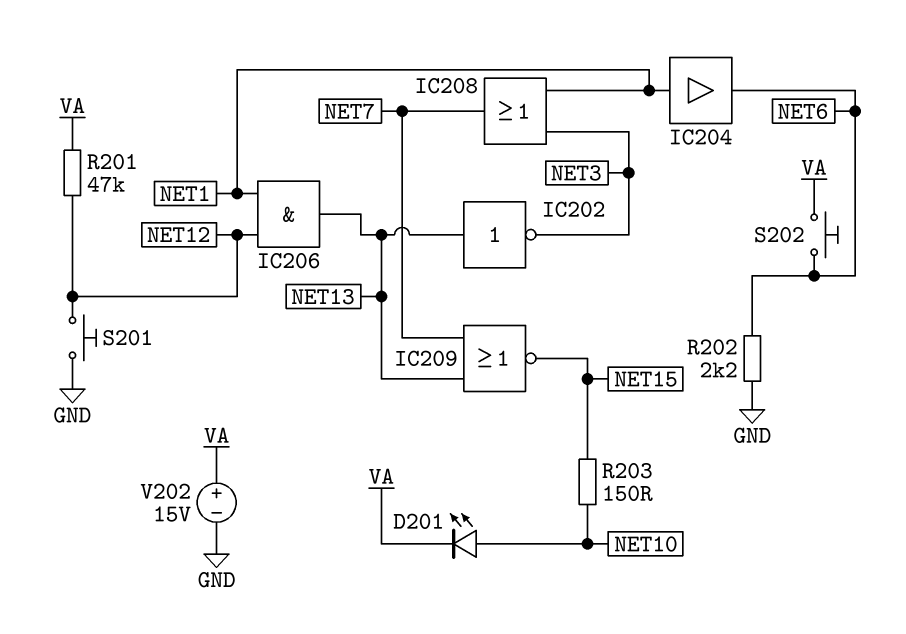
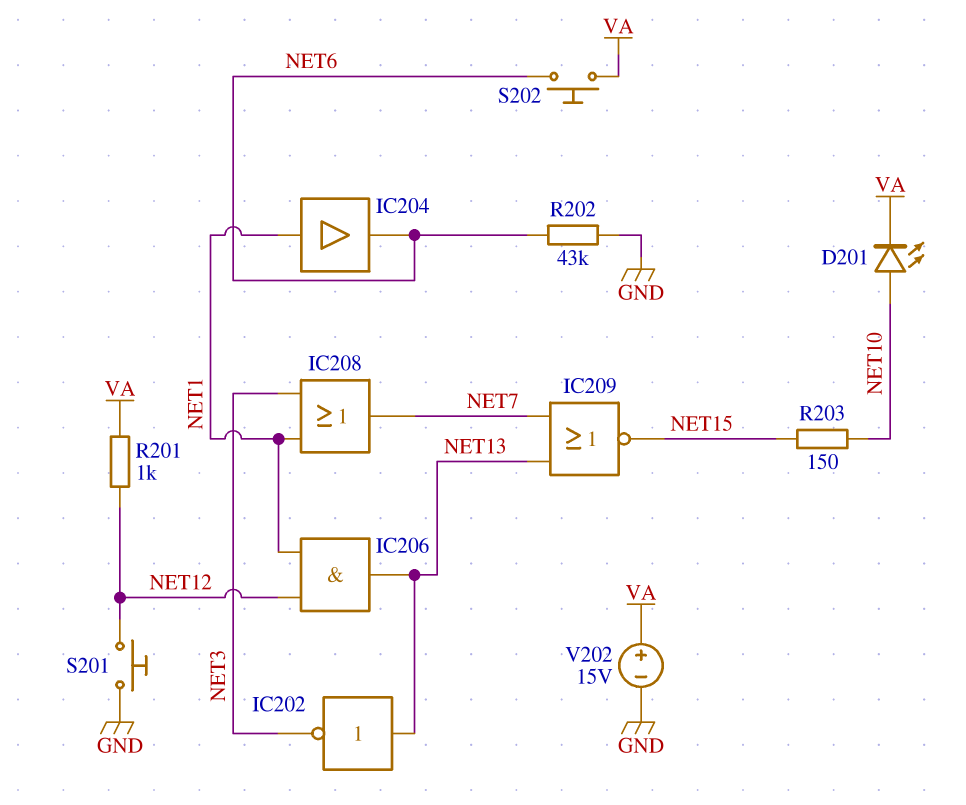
R201: 47k (NET12, VA) -> 1k (NET12, VA)
R202: 2.2k (GND, NET6) -> 43k (GND, NET6)

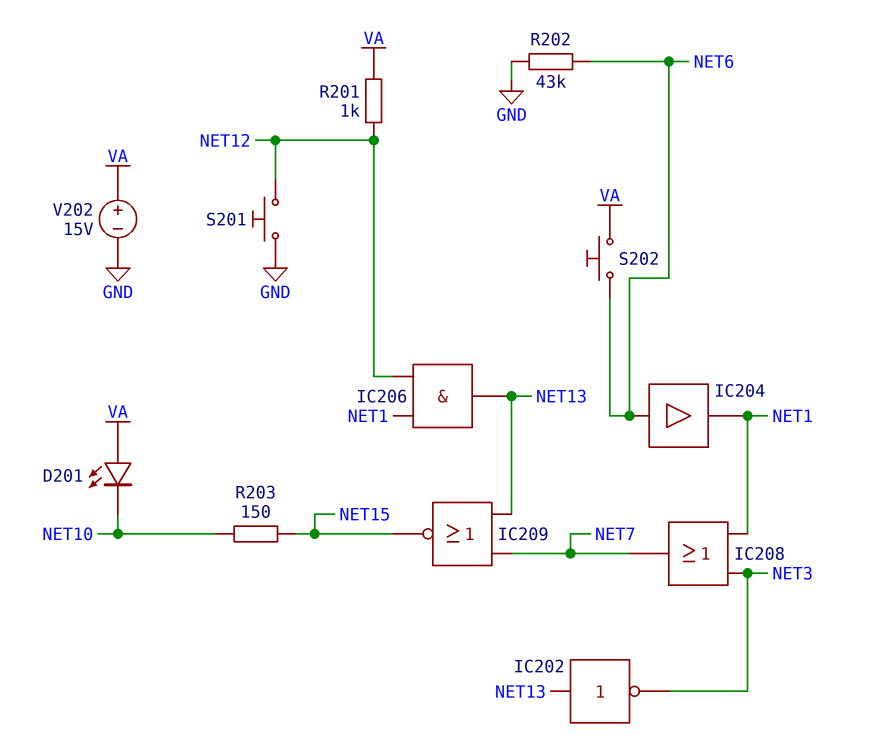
D201: LED (A NET10, K VA) -> LED (A VA, K NET10)
IC204: buffer (in NET1, out NET6) -> buffer (in NET6, out NET1)

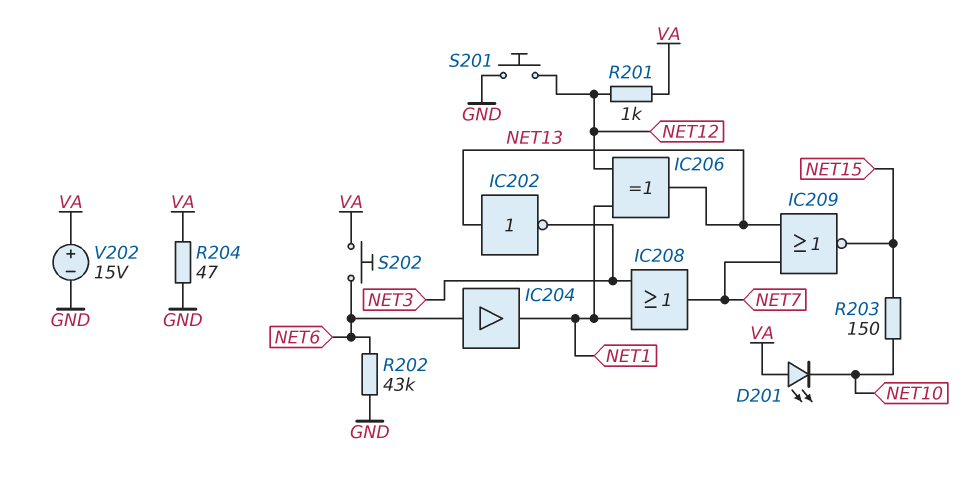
IC206: AND (in NET1, in NET12, out NET13) -> XOR (in NET1, in NET12, out NET13)
R204: none -> 47 (GND, VA)

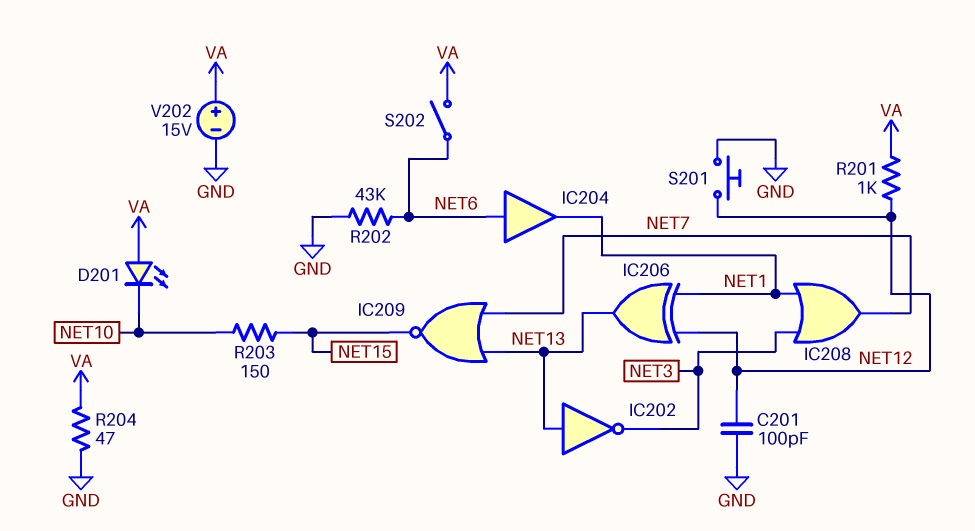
C201: none -> 100pF (GND, NET12)
S202: button (NET6, VA) -> switch (NET6, VA)

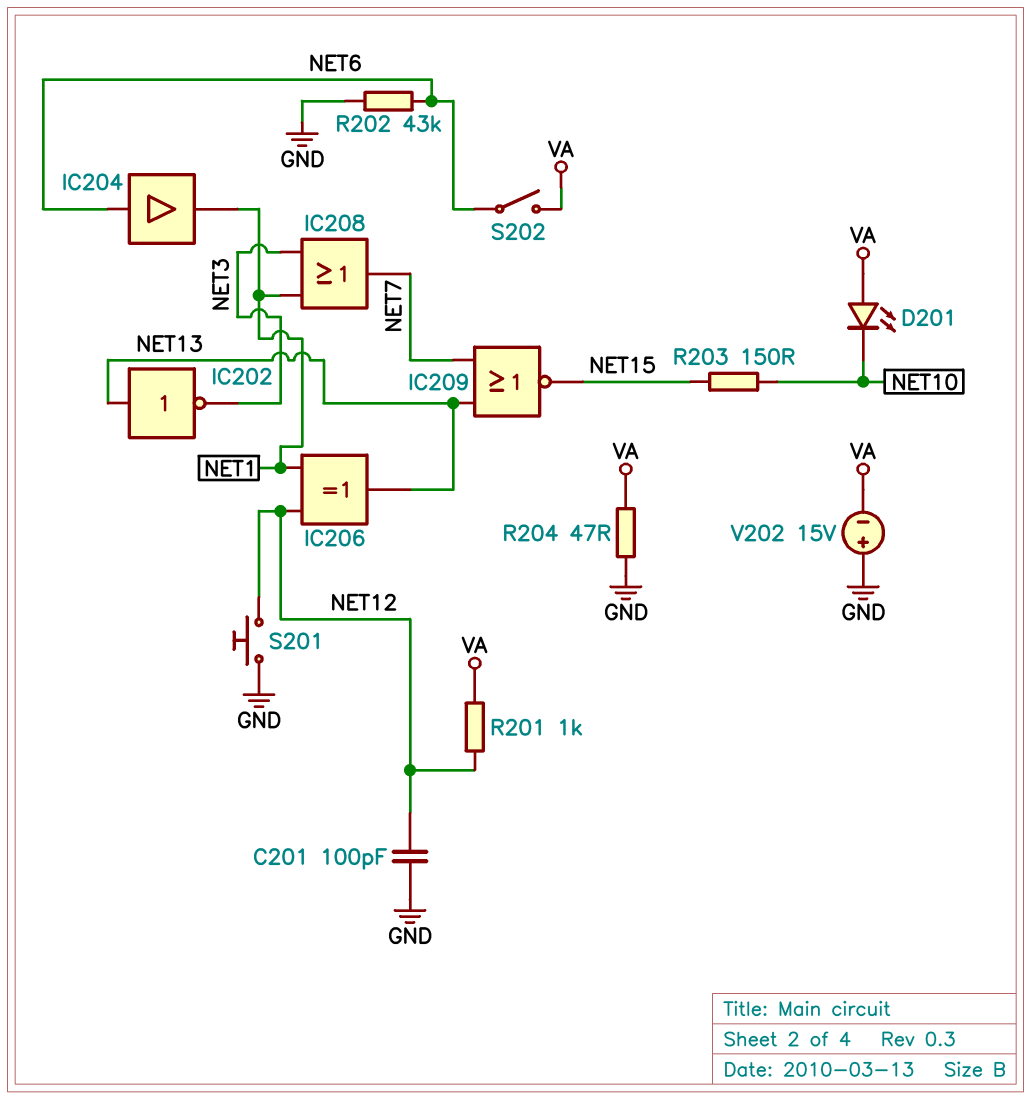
V202: 15V (plus VA, minus GND) -> 15V (plus GND, minus VA)

